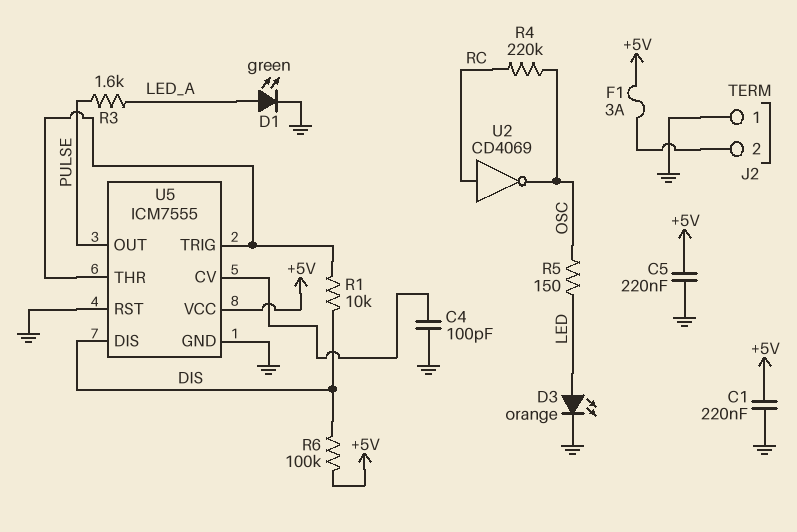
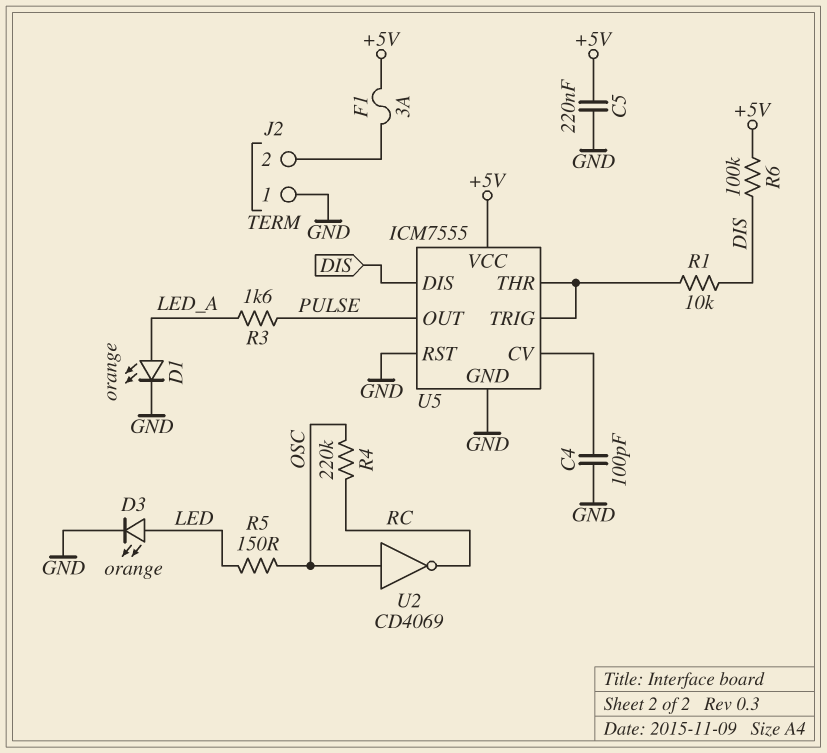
C1: 220nF (+5V, GND) -> none
D1: LED green (A LED_A, K GND) -> LED orange (A LED_A, K GND)
U2: NOT CD4069 (in RC, out OSC) -> NOT CD4069 (in OSC, out RC)

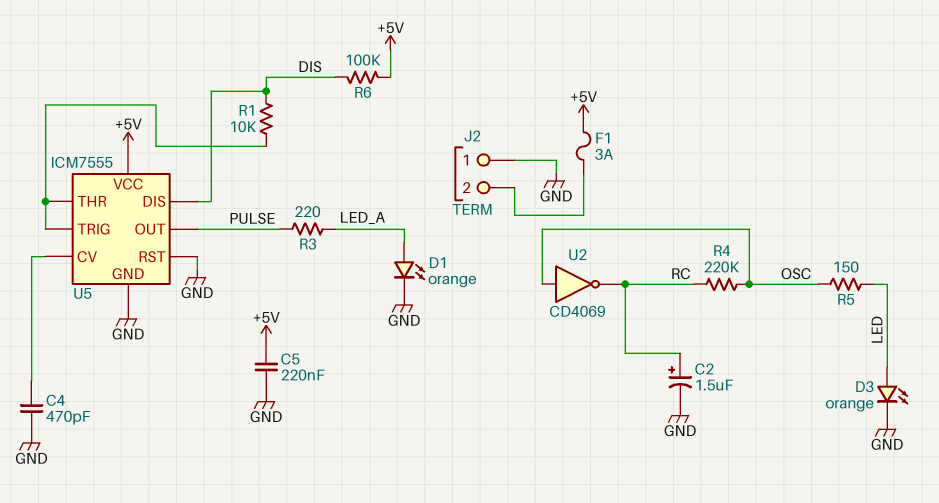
C2: none -> 1.5uF (plus RC, minus GND)
C4: 100pF (GND, U5/CV) -> 470pF (GND, U5/CV)
R3: 1.6k (LED_A, PULSE) -> 220 (LED_A, PULSE)

